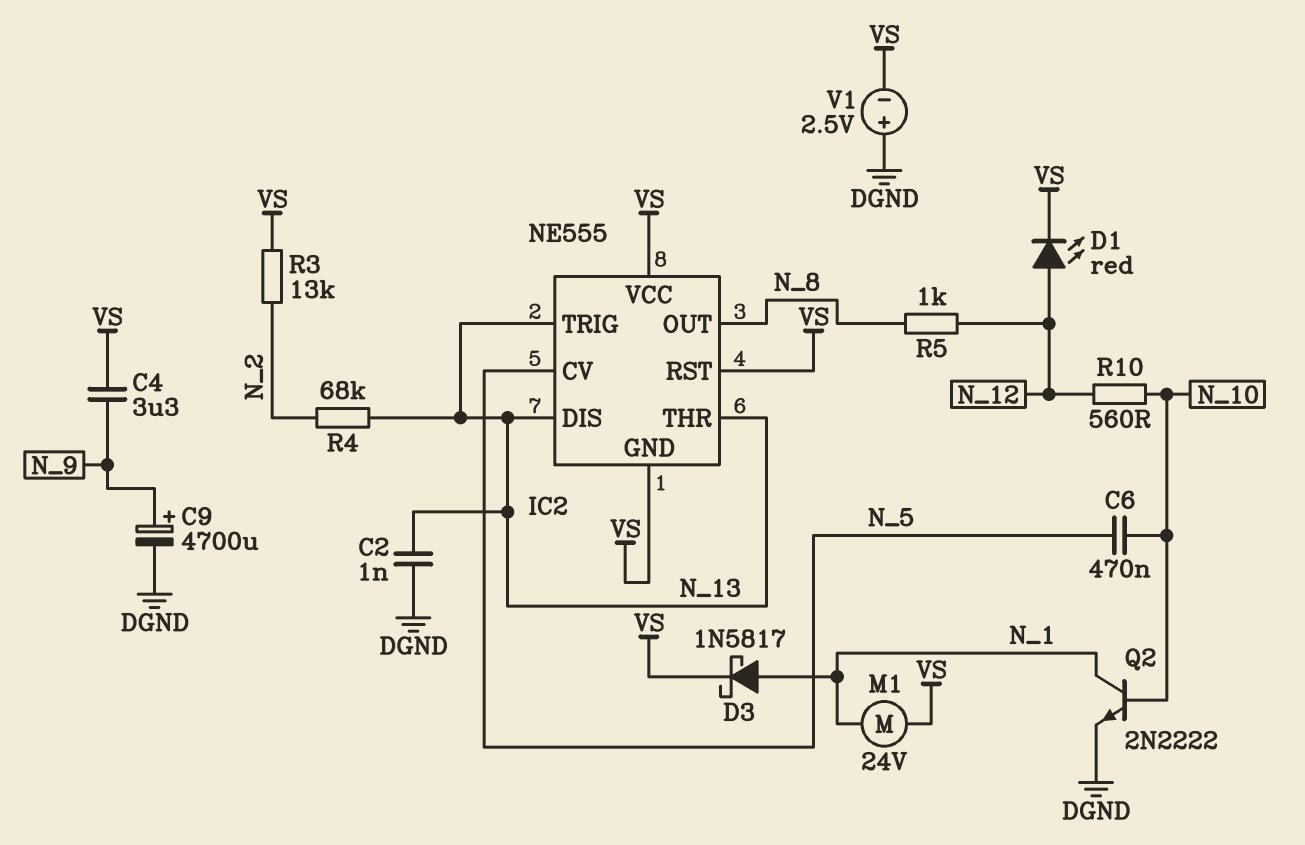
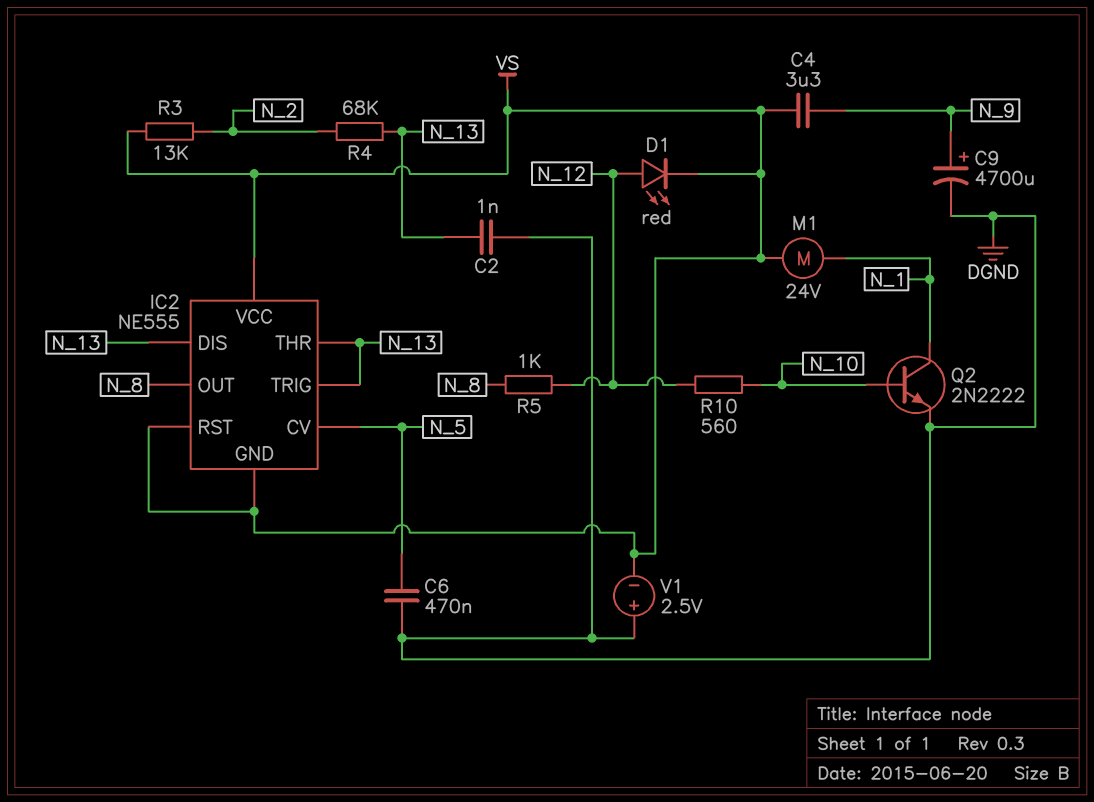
C6: 470nF (N_5, N_10) -> 470nF (DGND, N_5)
D3: schottky 1N5817 (A N_1, K VS) -> none

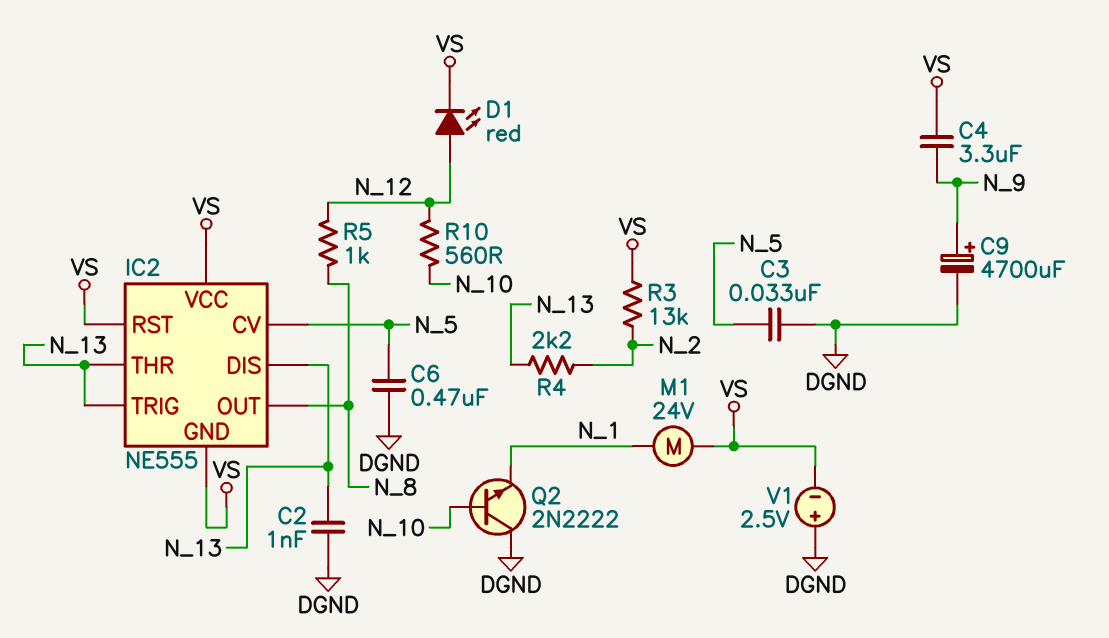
C3: none -> 33nF (DGND, N_5)
Q2: NPN 2N2222 (B N_10, C N_1, E DGND) -> NPN 2N2222 (B N_10, C DGND, E N_1)
R4: 68k (N_2, N_13) -> 2.2k (N_2, N_13)

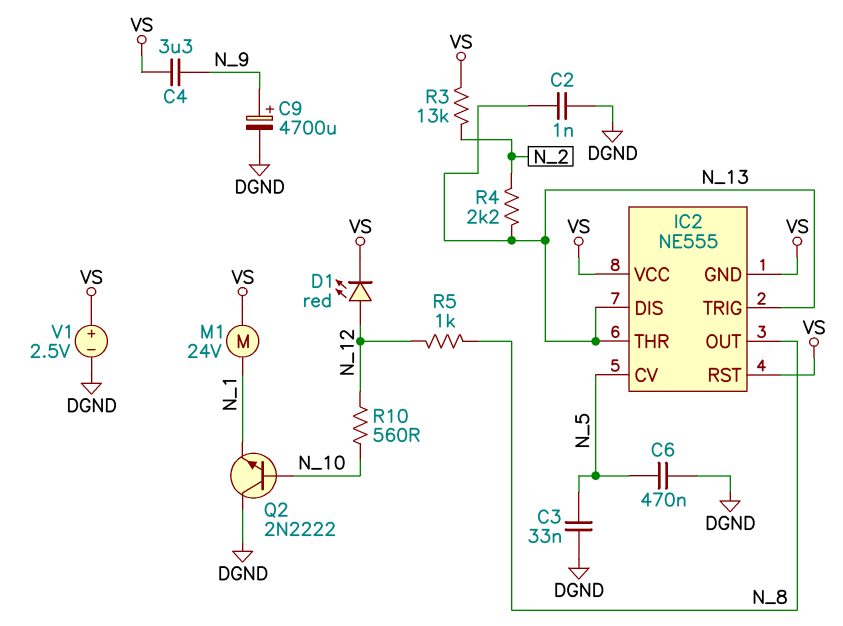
V1: 2.5V (plus DGND, minus VS) -> 2.5V (plus VS, minus DGND)

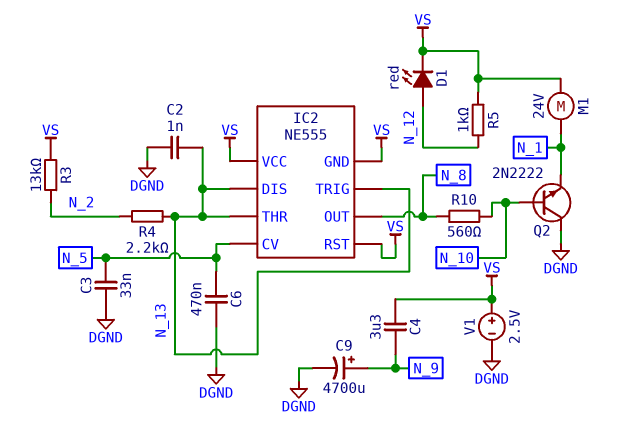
R5: 1k (N_8, N_12) -> 1k (N_12, VS)
R10: 560 (N_10, N_12) -> 560 (N_8, N_10)

